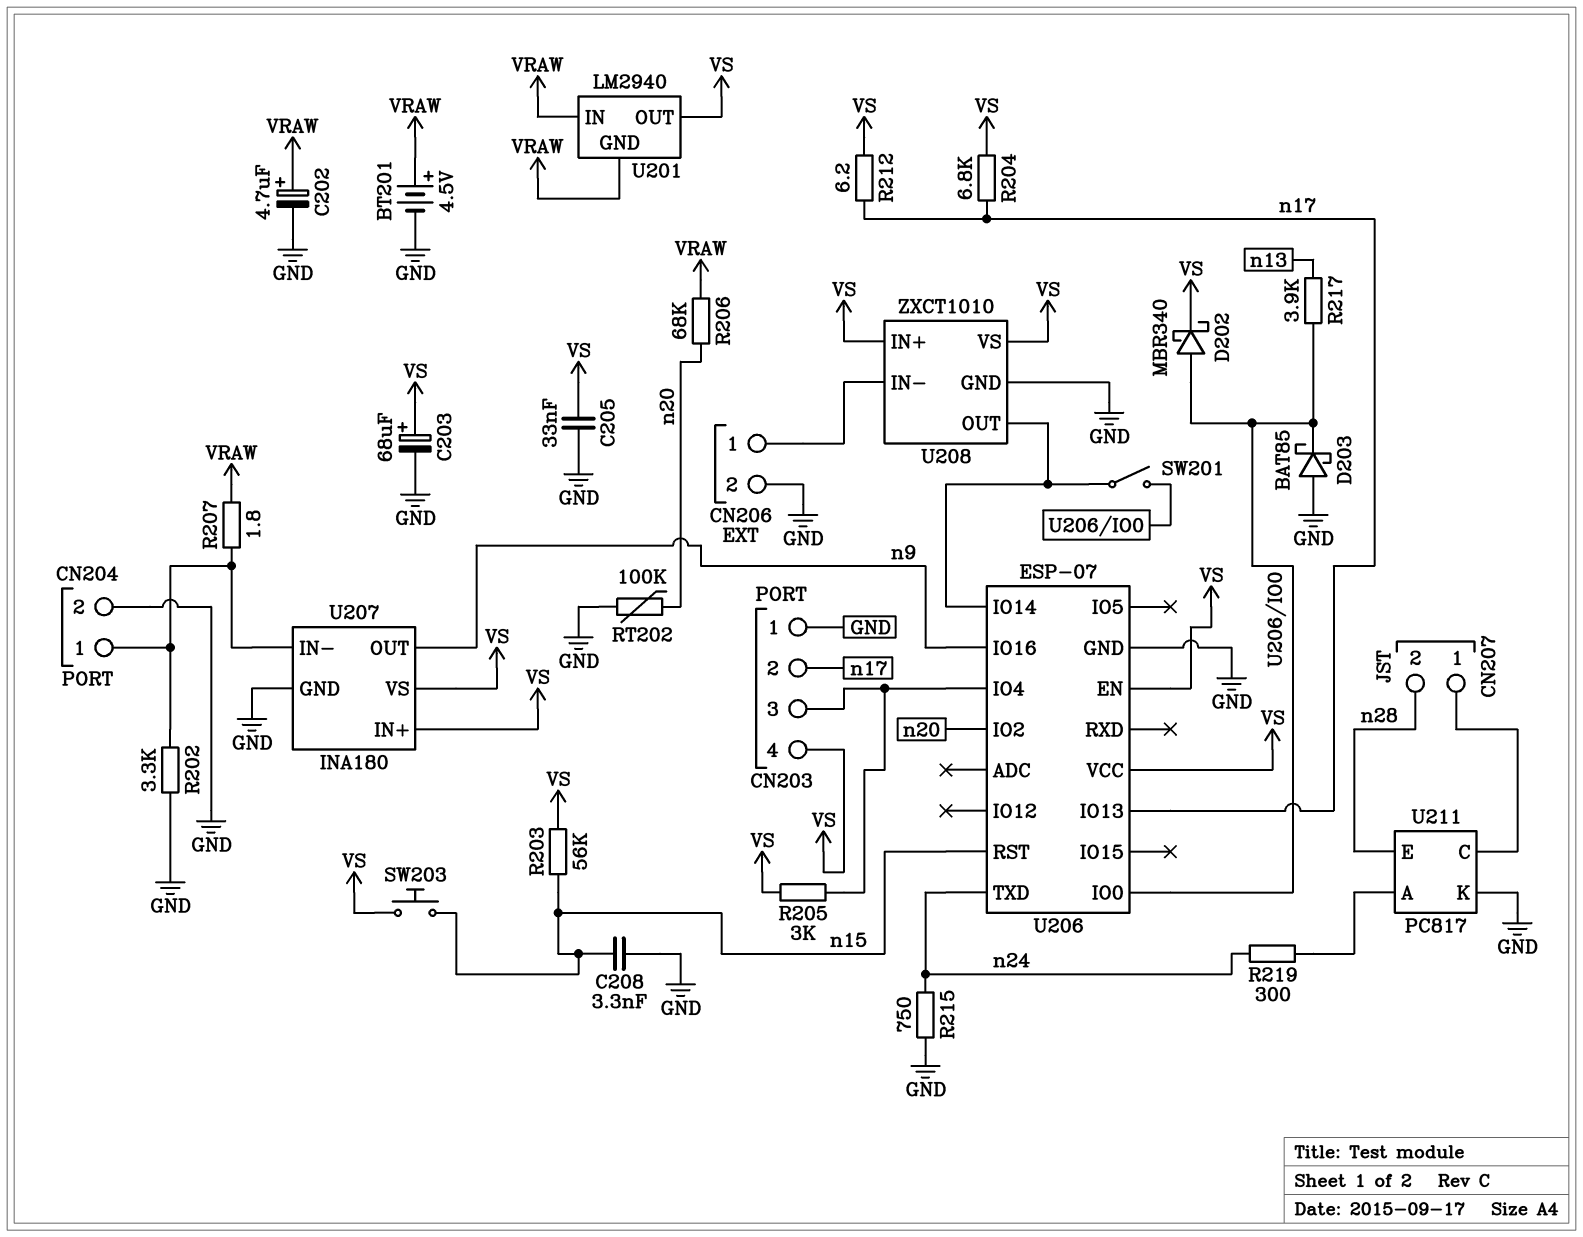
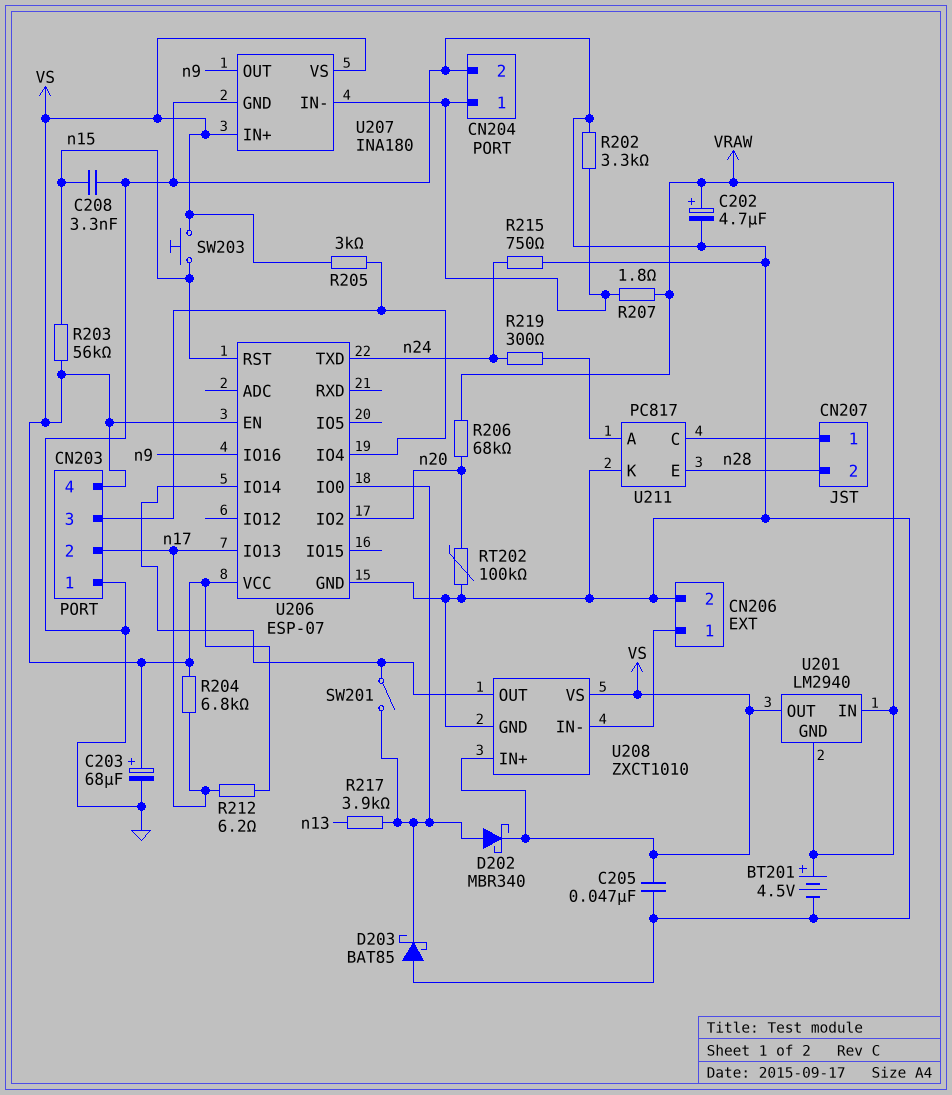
C205: 33nF (GND, VS) -> 47nF (GND, VS)

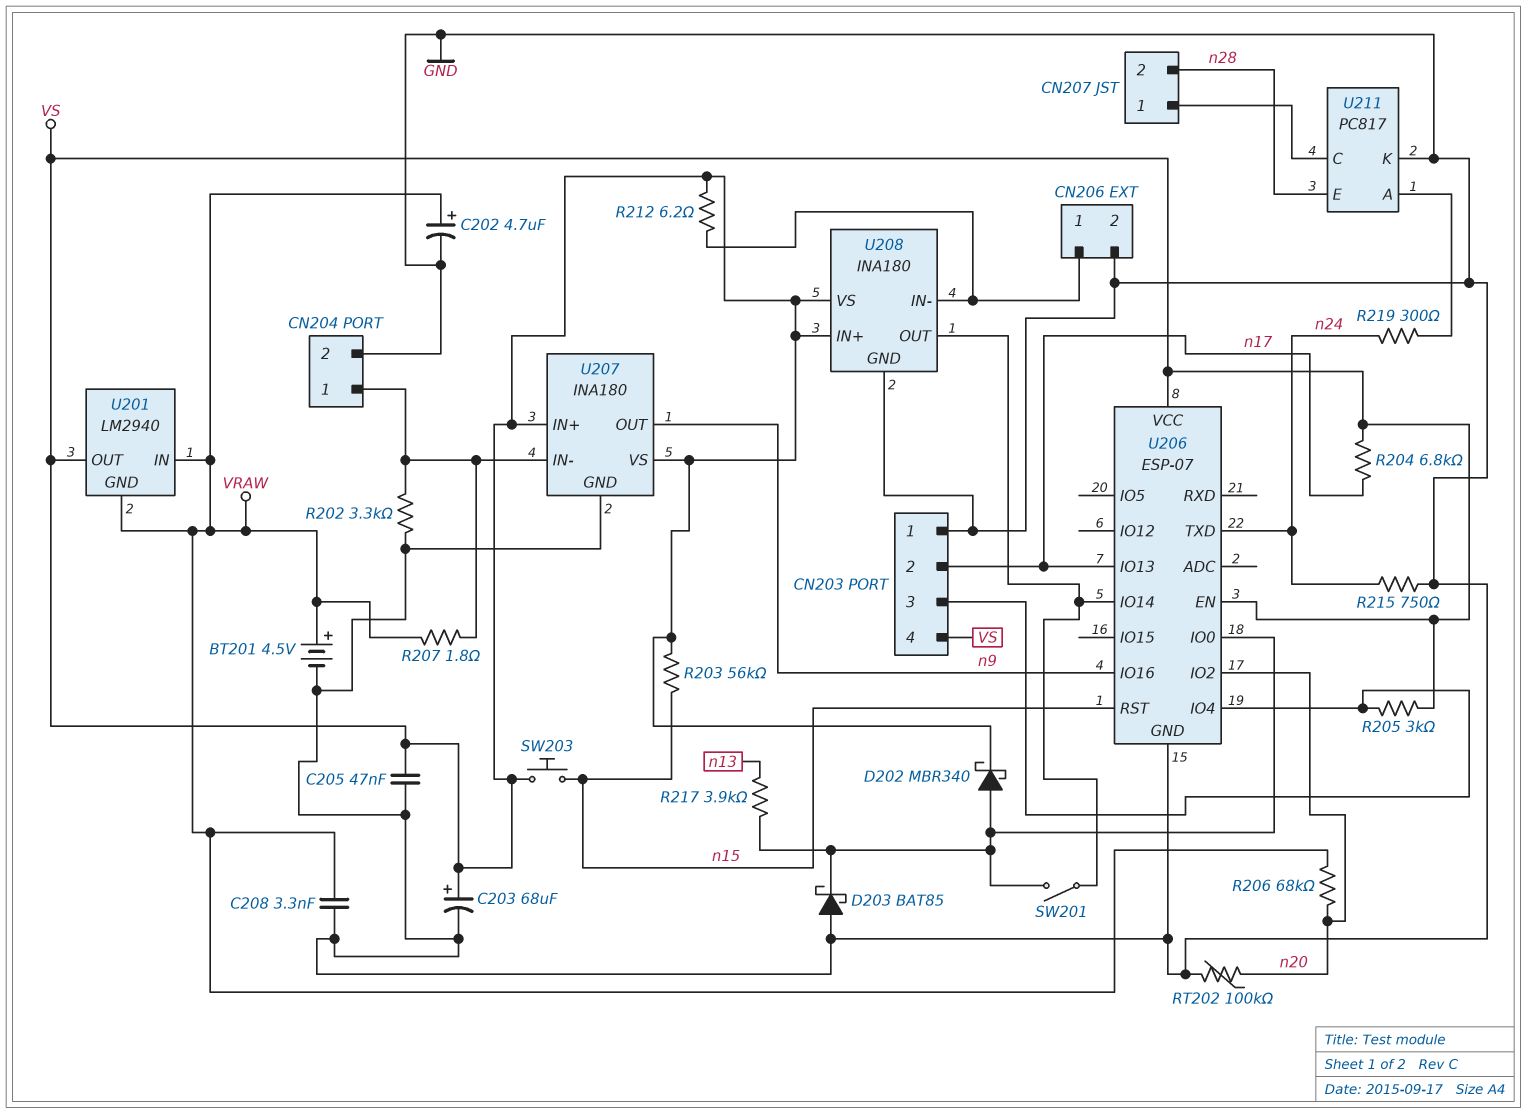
C208: 3.3nF (GND, n15) -> 3.3nF (GND, VRAW)
R212: 6.2 (VS, n17) -> 6.2 (CN206/1, VS)
U208: ZXCT1010 -> INA180

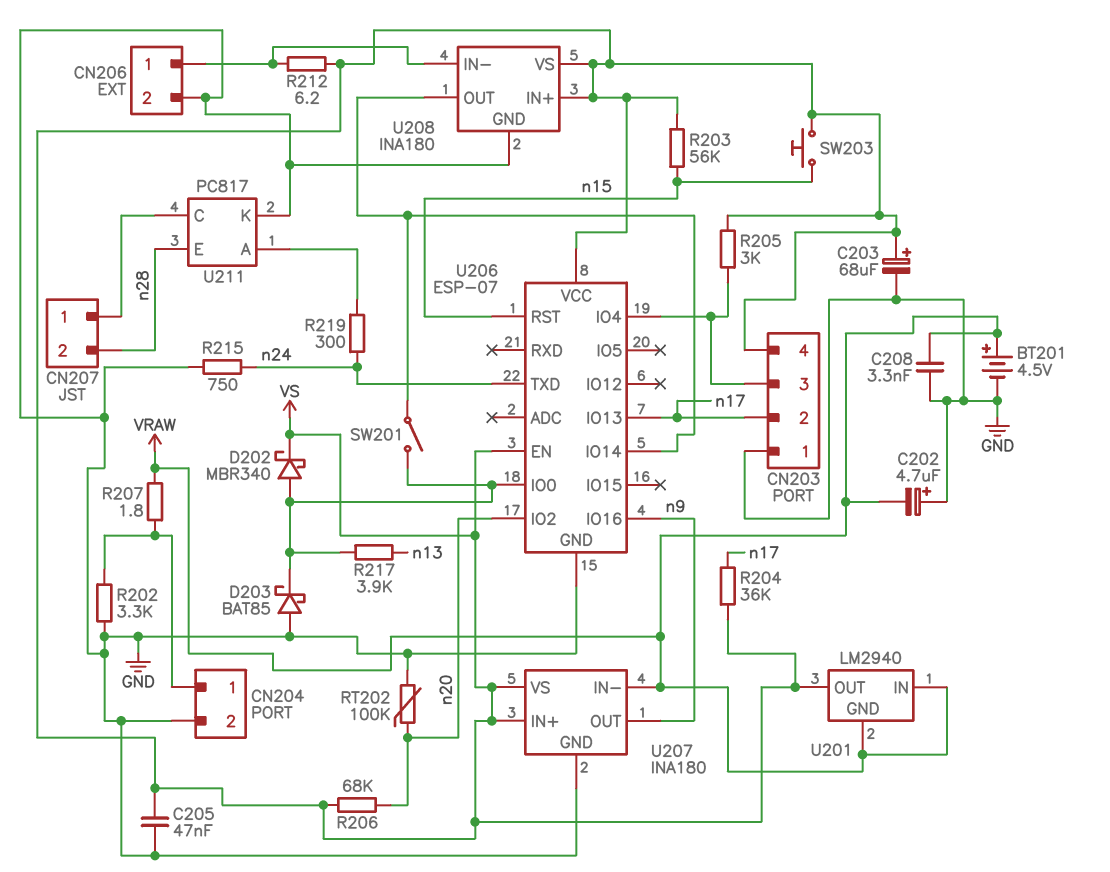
C202: 4.7uF (plus VRAW, minus GND) -> 4.7uF (plus GND, minus VRAW)
R204: 6.8k (VS, n17) -> 36k (VS, n17)
R206: 68k (VRAW, n20) -> 68k (VS, n20)
U207 pin IN-: CN204/1 -> VRAW

